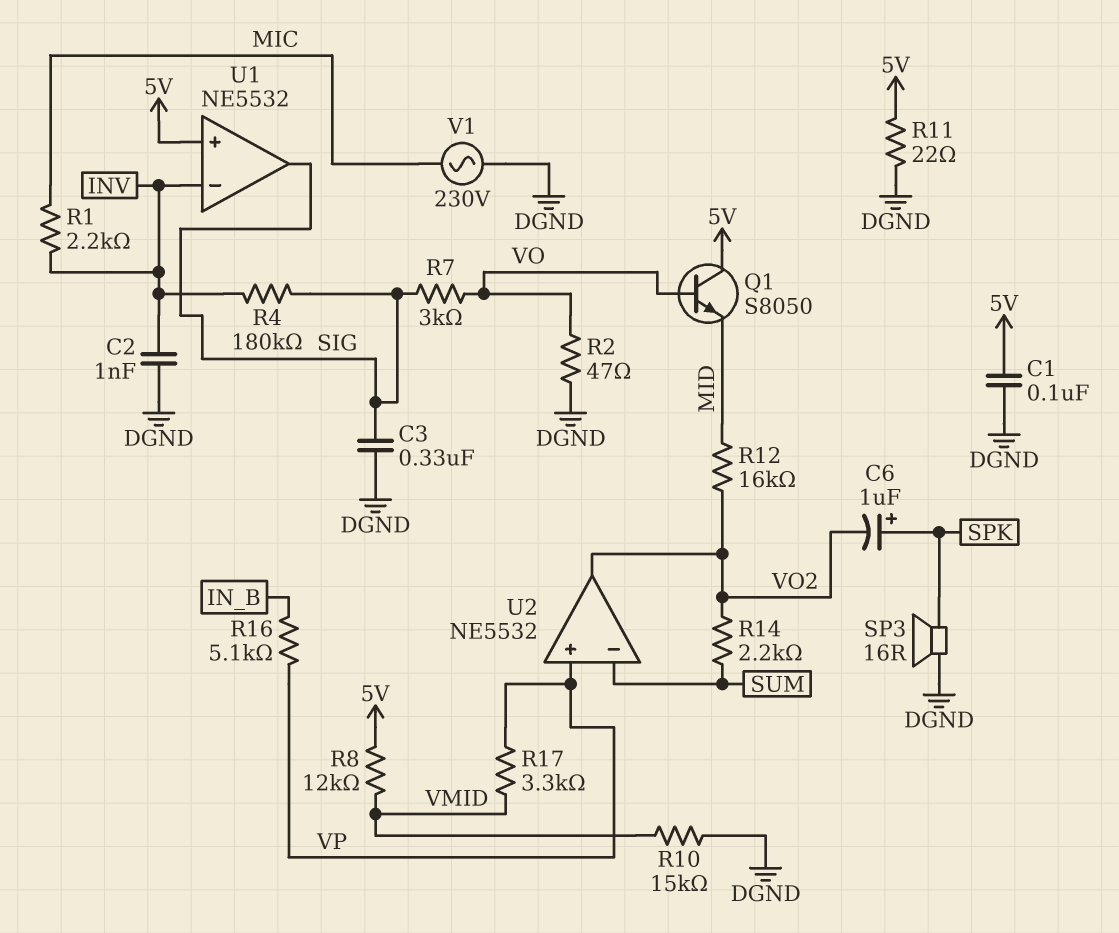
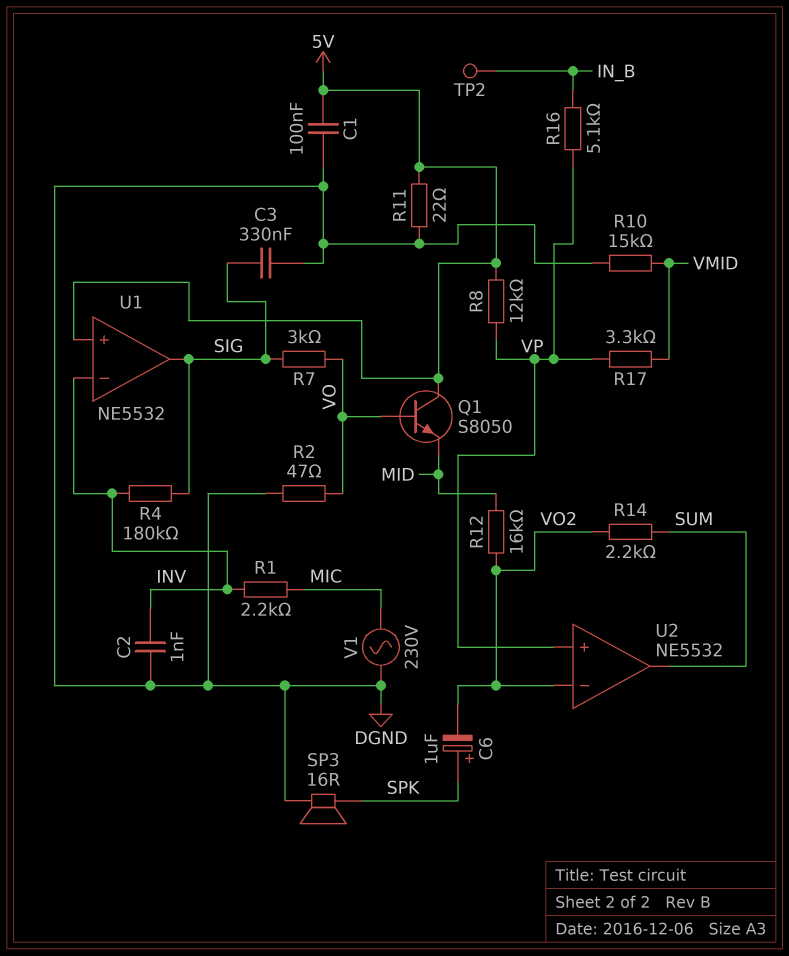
R8: 12k (5V, VMID) -> 12k (5V, VP)
TP2: none -> test point (IN_B)
U2 pin in-: SUM -> VO2
U2 pin out: VO2 -> SUM

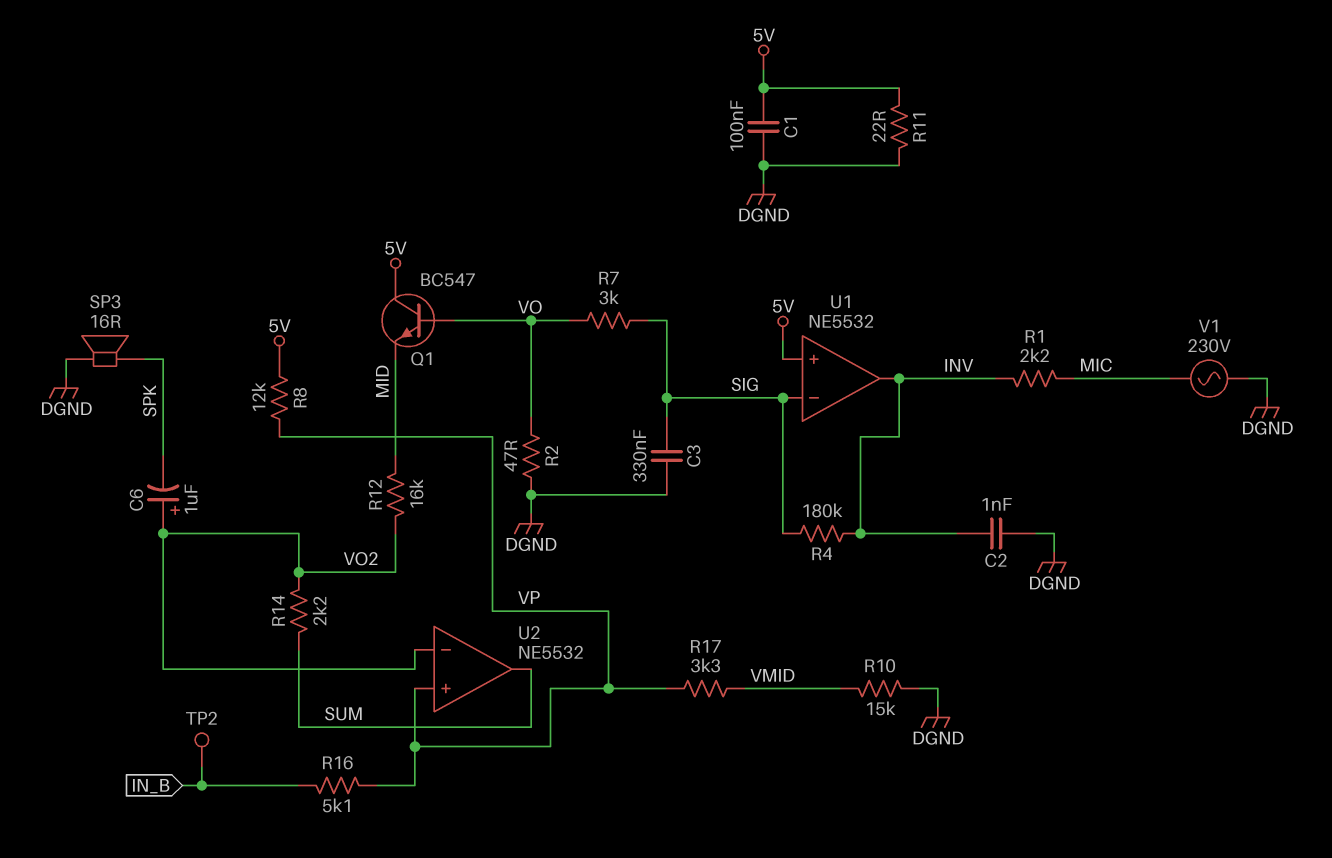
C6: 1uF (plus SPK, minus VO2) -> 1uF (plus VO2, minus SPK)
Q1: NPN S8050 (B VO, C 5V, E MID) -> NPN BC547 (B VO, C 5V, E MID)
U1 pin in-: INV -> SIG
U1 pin out: SIG -> INV

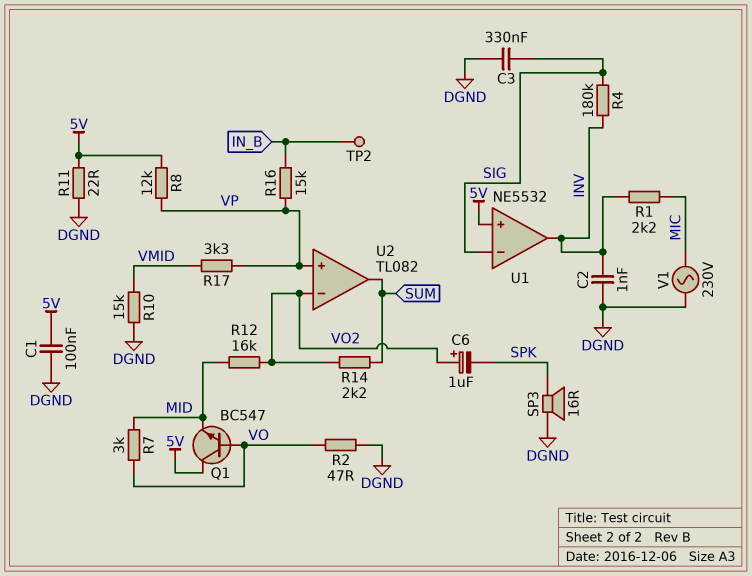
R7: 3k (SIG, VO) -> 3k (MID, VO)
R16: 5.1k (IN_B, VP) -> 15k (IN_B, VP)
U2: NE5532 -> TL082

